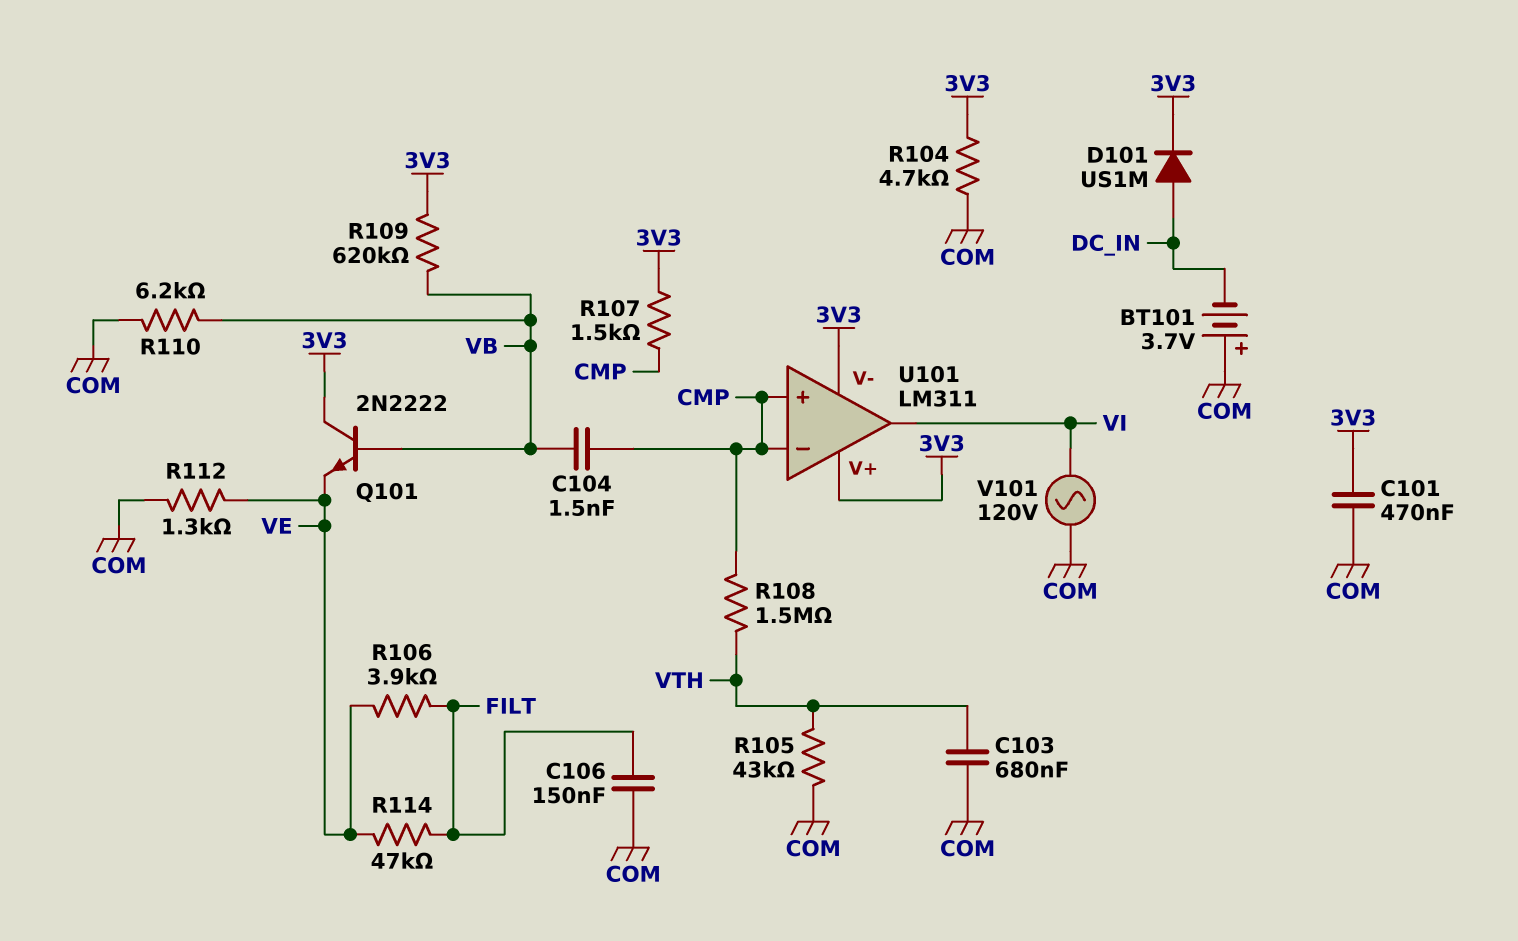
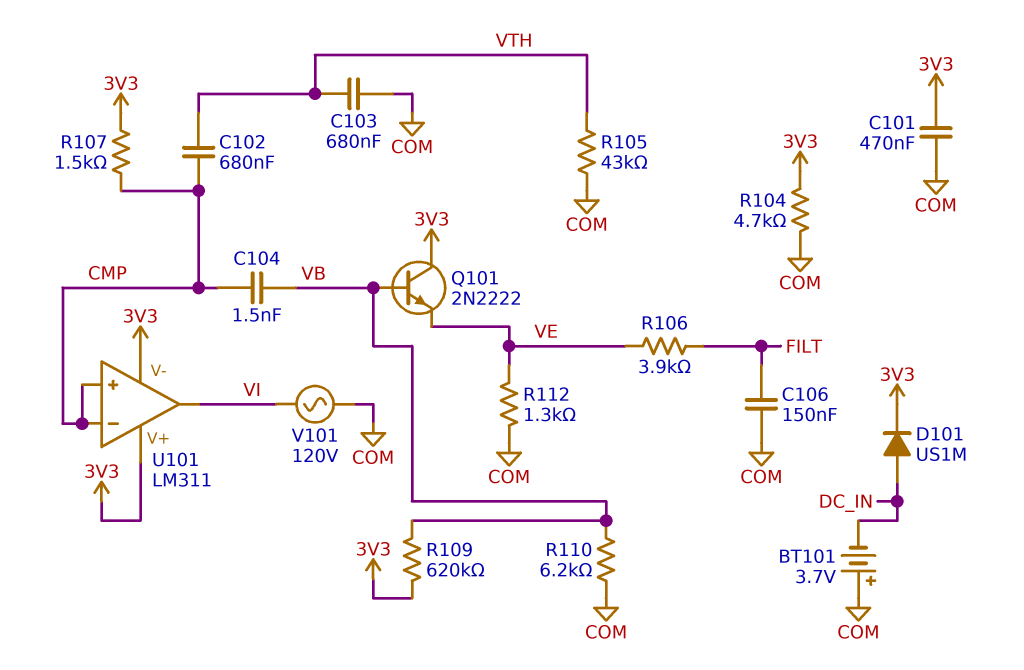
C102: none -> 680nF (CMP, VTH)
R108: 1.5M (CMP, VTH) -> none
R114: 47k (FILT, VE) -> none

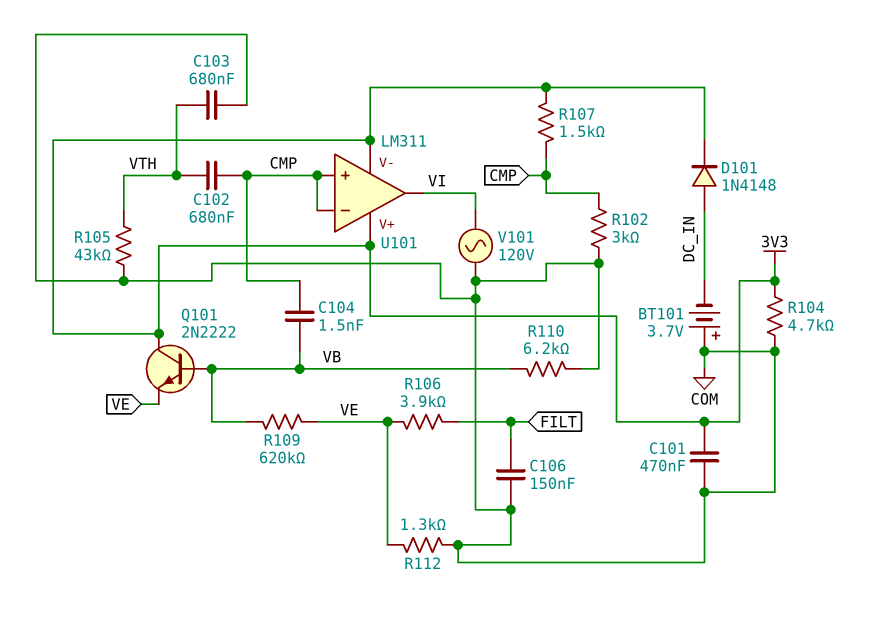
D101: diode US1M (A DC_IN, K 3V3) -> diode 1N4148 (A DC_IN, K 3V3)
R102: none -> 3k (CMP, COM)
R109: 620k (3V3, VB) -> 620k (VB, VE)

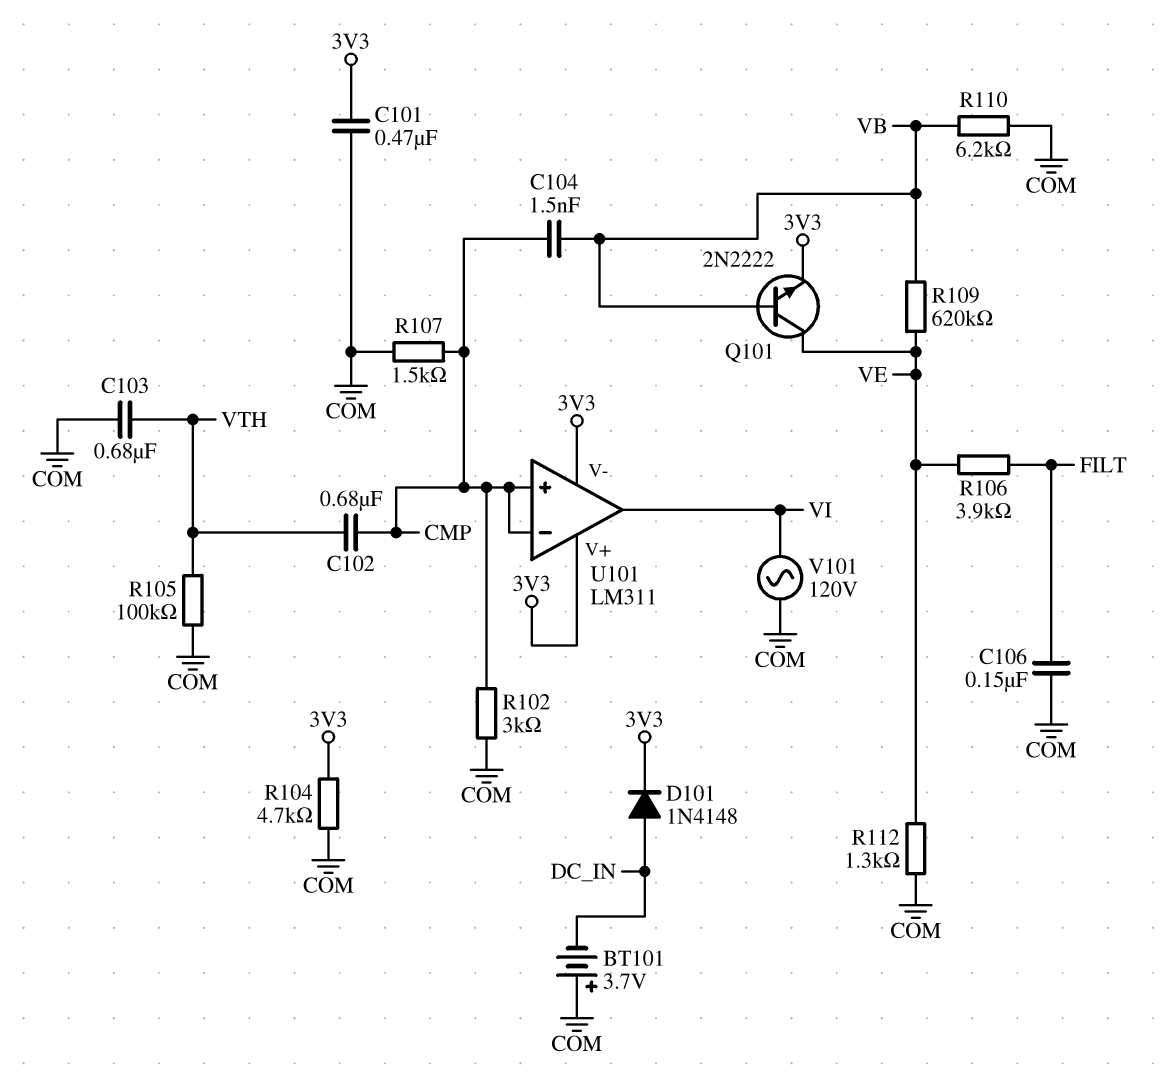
Q101: NPN 2N2222 (B VB, C 3V3, E VE) -> NPN 2N2222 (B VB, C VE, E 3V3)
R105: 43k (COM, VTH) -> 100k (COM, VTH)
R107: 1.5k (3V3, CMP) -> 1.5k (CMP, COM)

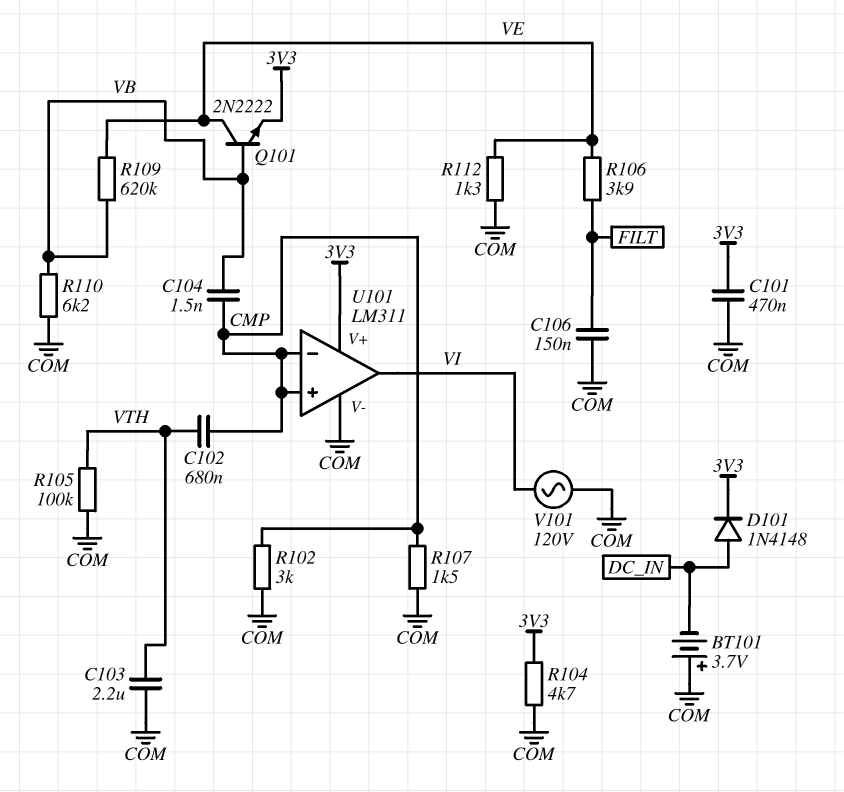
C103: 680nF (COM, VTH) -> 2.2uF (COM, VTH)
U101 pin V-: 3V3 -> COM

